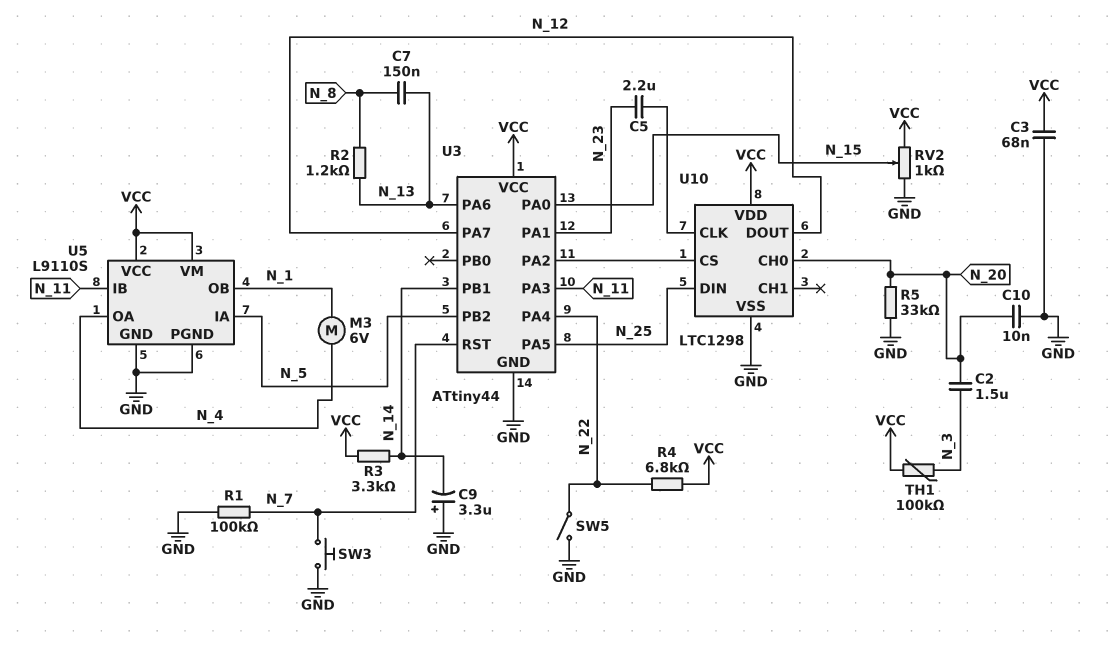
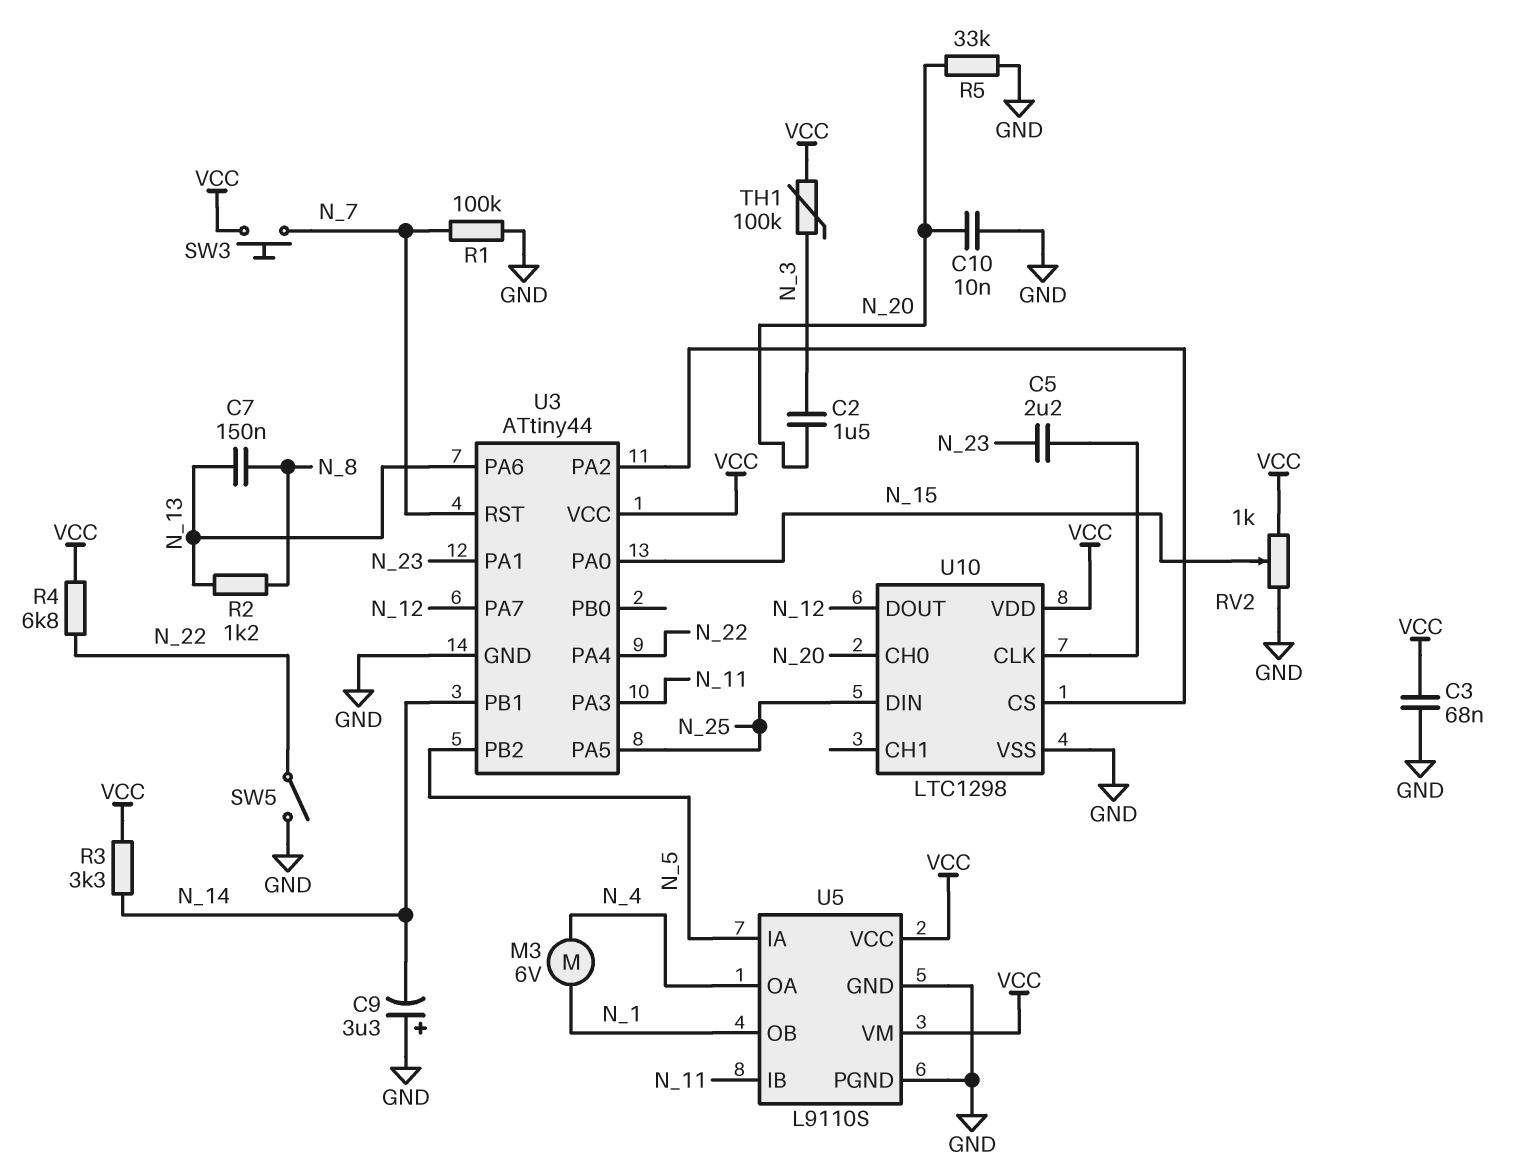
SW3: button (GND, N_7) -> button (N_7, VCC)

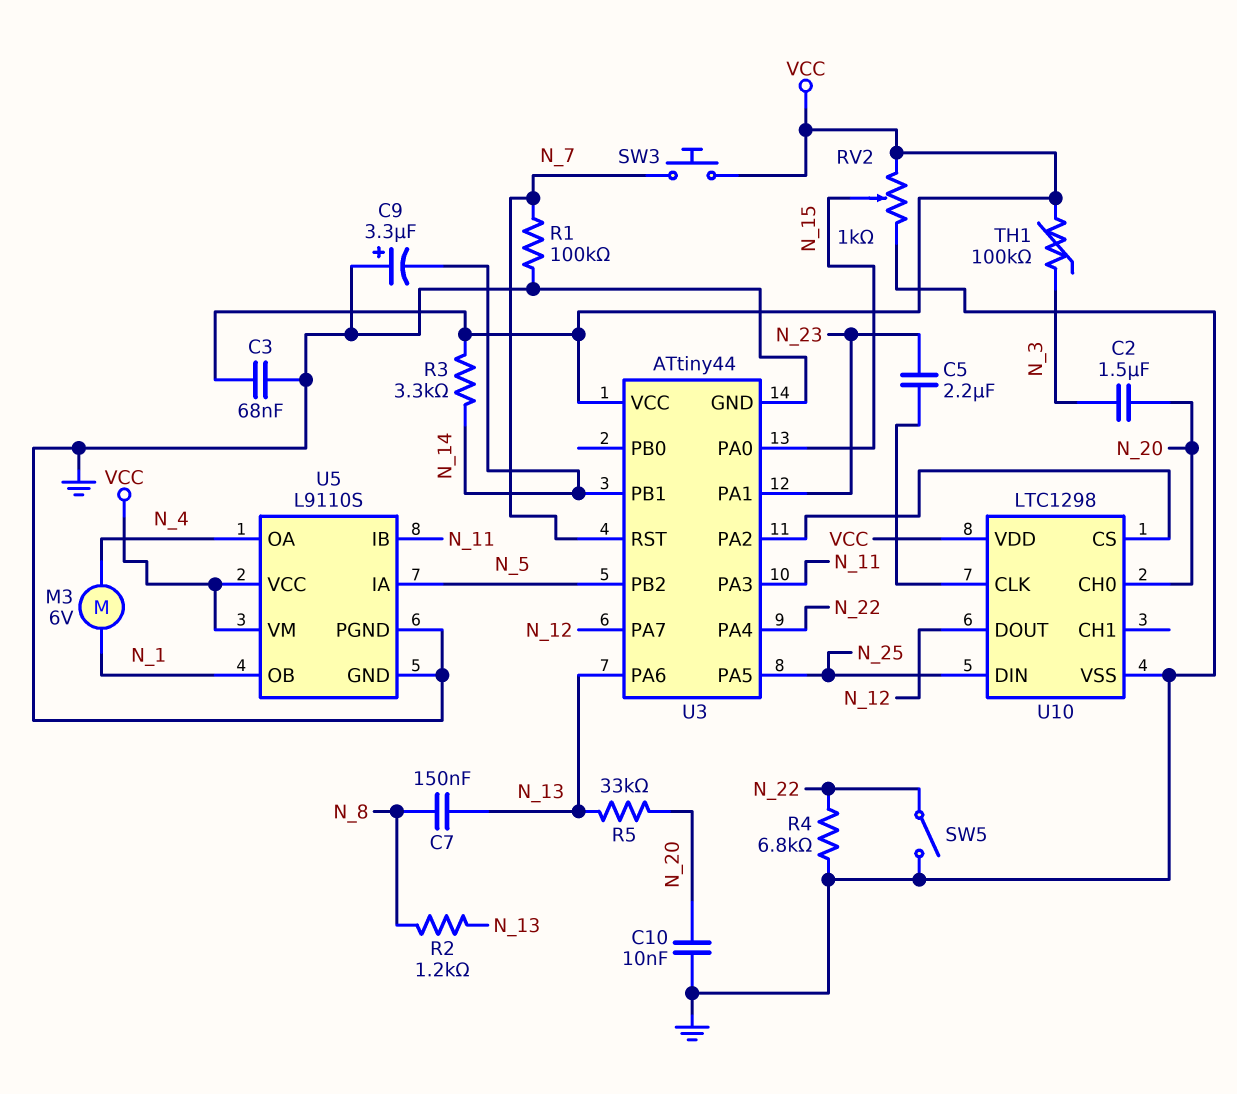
R4: 6.8k (N_22, VCC) -> 6.8k (GND, N_22)
R5: 33k (GND, N_20) -> 33k (N_13, N_20)

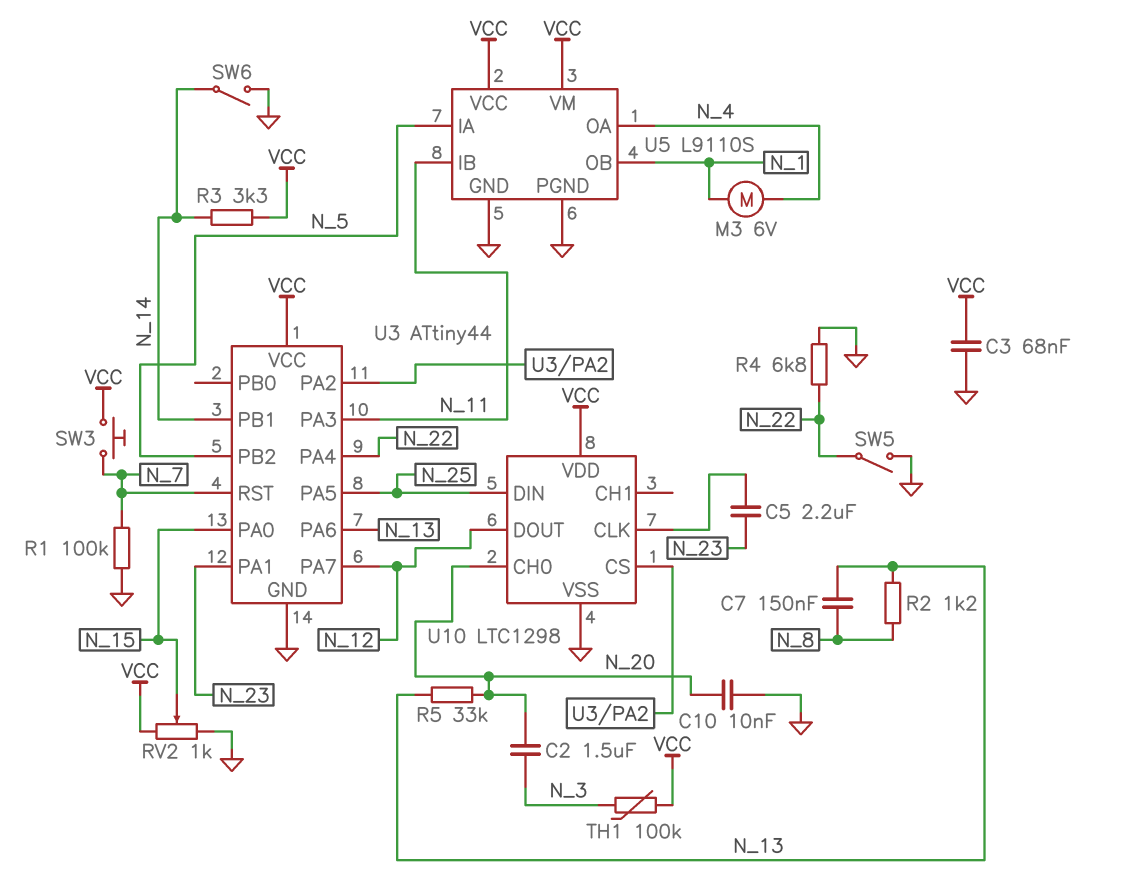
C9: 3.3uF (plus GND, minus N_14) -> none
SW6: none -> switch (GND, N_14)

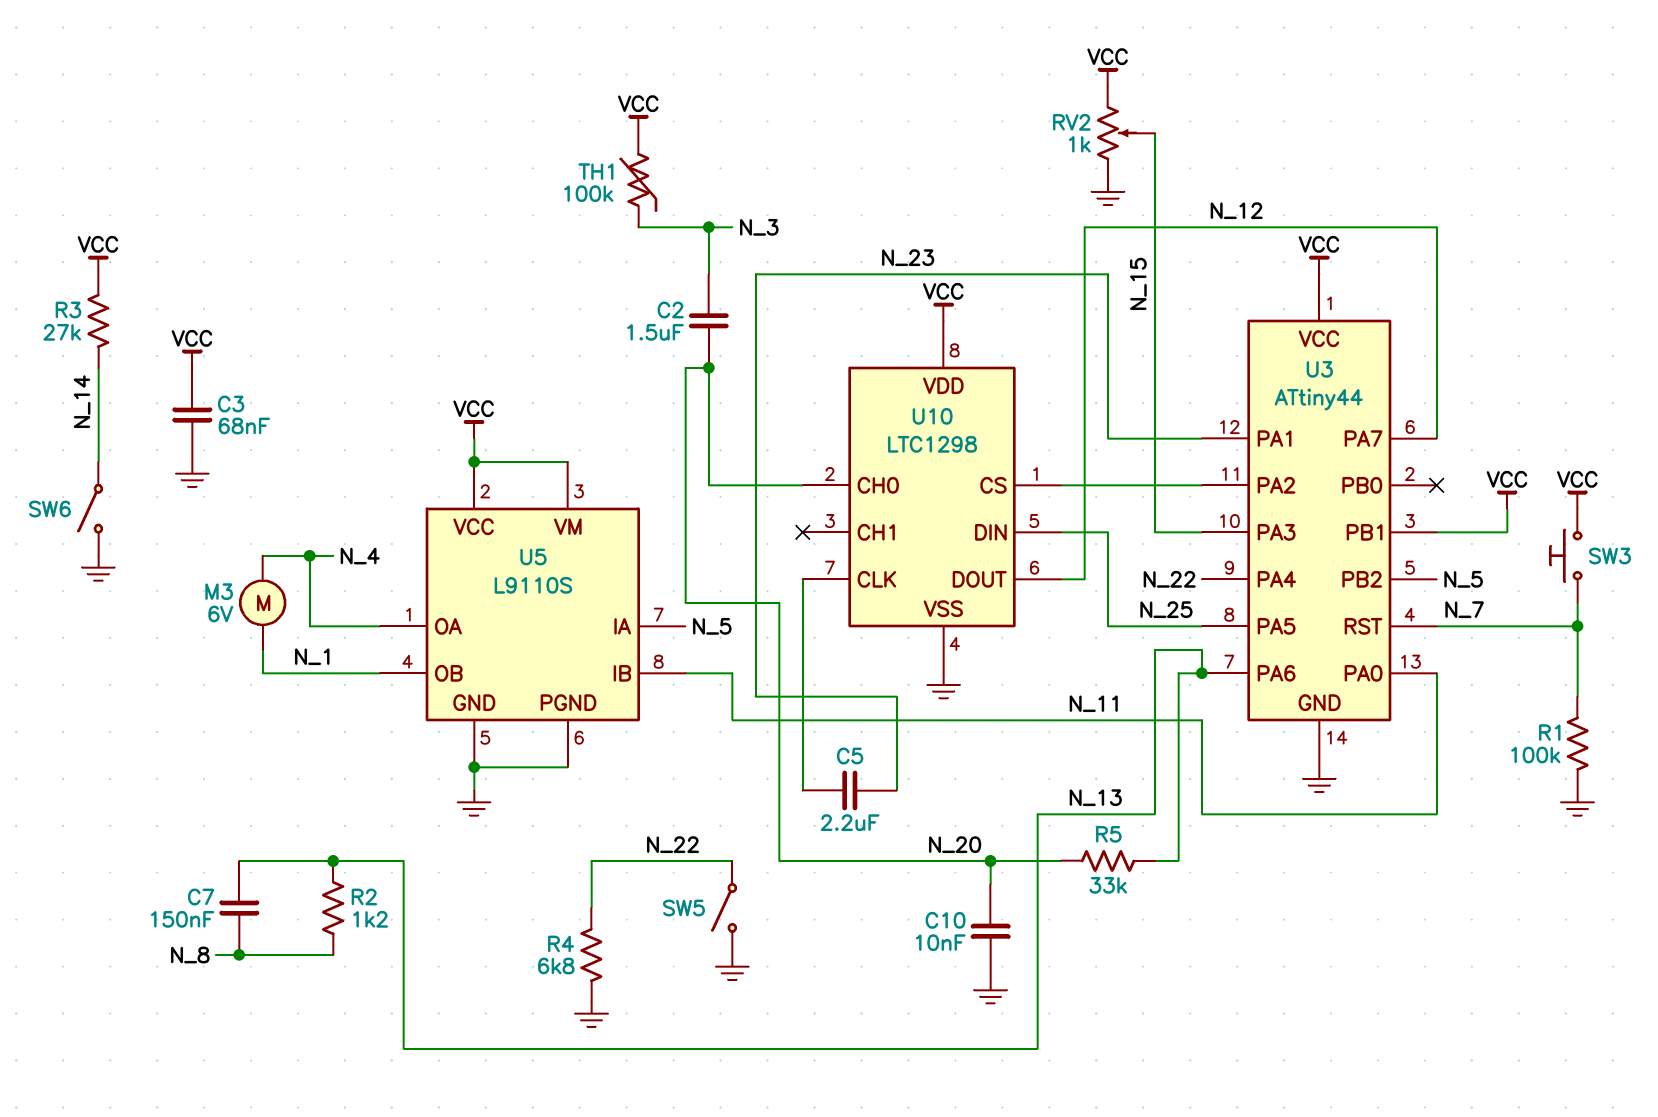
R3: 3.3k (N_14, VCC) -> 27k (N_14, VCC)
U3 pin PA0: N_15 -> N_11
U3 pin PA3: N_11 -> N_15
U3 pin PB1: N_14 -> VCC

